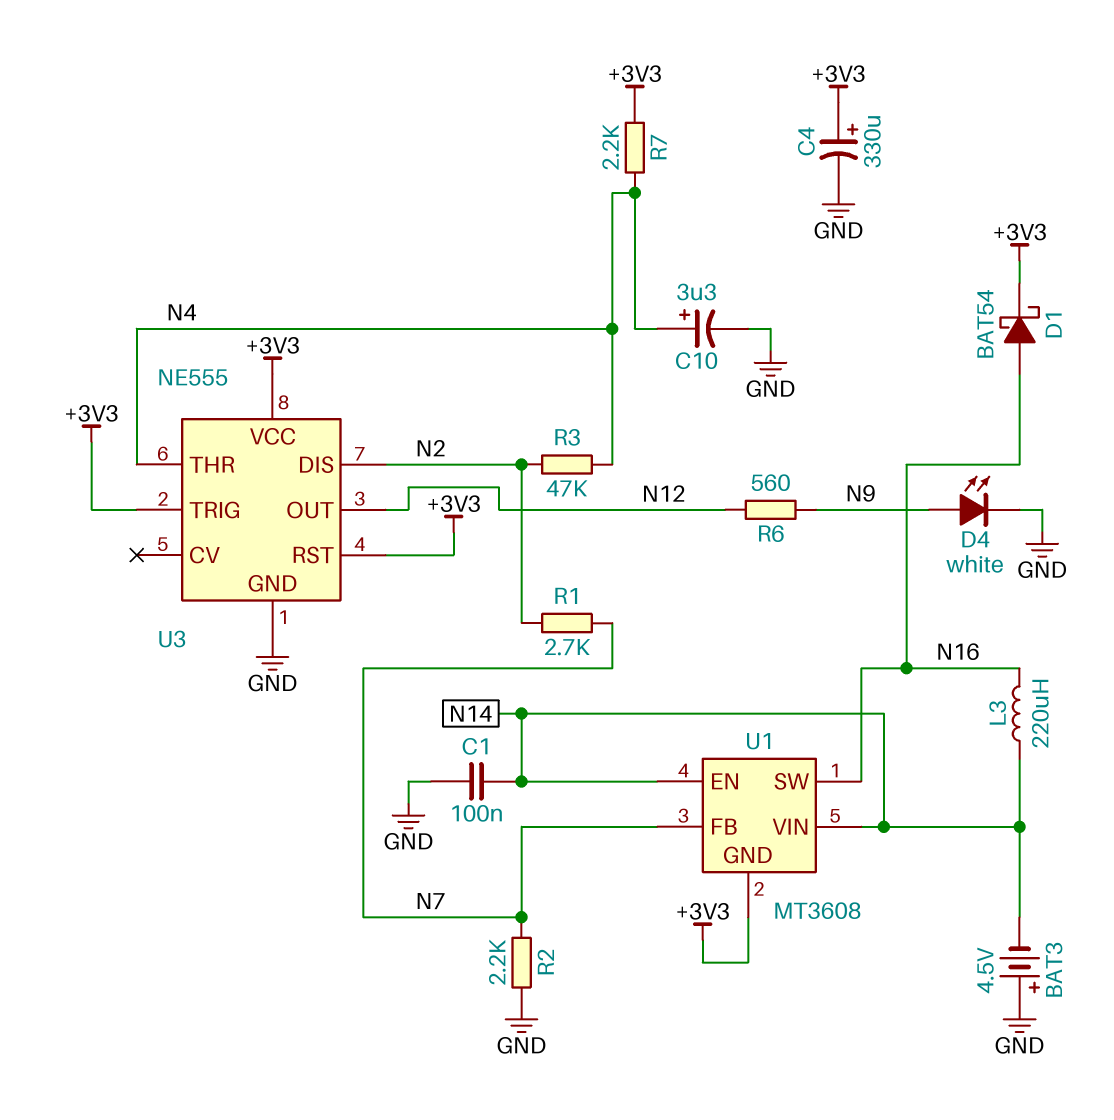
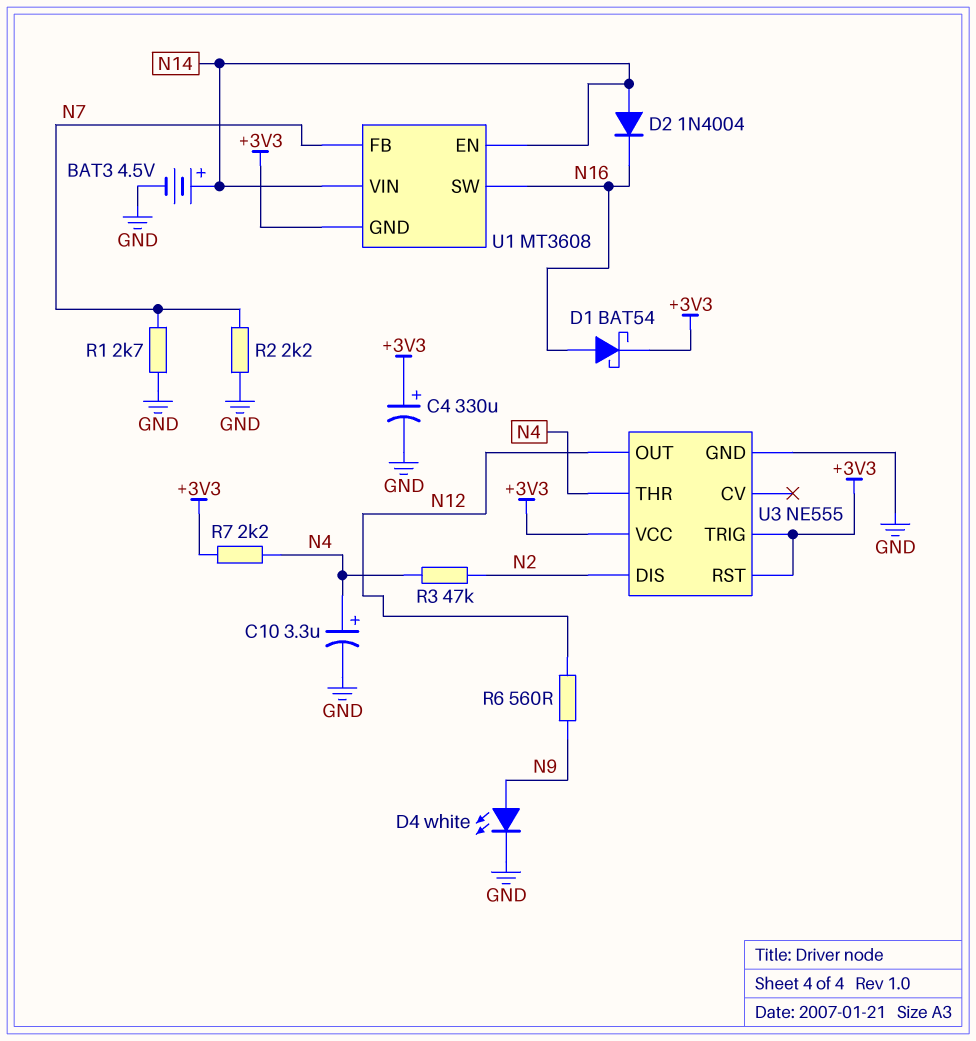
BAT3: 4.5V (plus GND, minus N14) -> 4.5V (plus N14, minus GND)
C1: 100nF (GND, N14) -> none
D2: none -> diode 1N4004 (A N14, K N16)
L3: 220uH (N14, N16) -> none
R1: 2.7k (N2, N7) -> 2.7k (GND, N7)

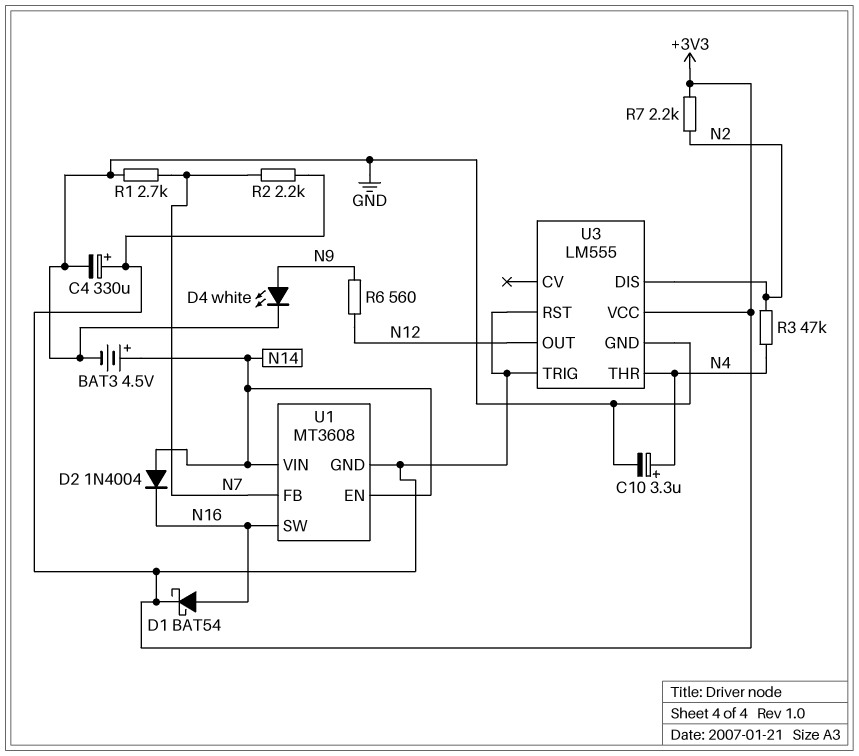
R2: 2.2k (GND, N7) -> 2.2k (+3V3, N7)
R7: 2.2k (+3V3, N4) -> 2.2k (+3V3, N2)
U3: NE555 -> LM555

